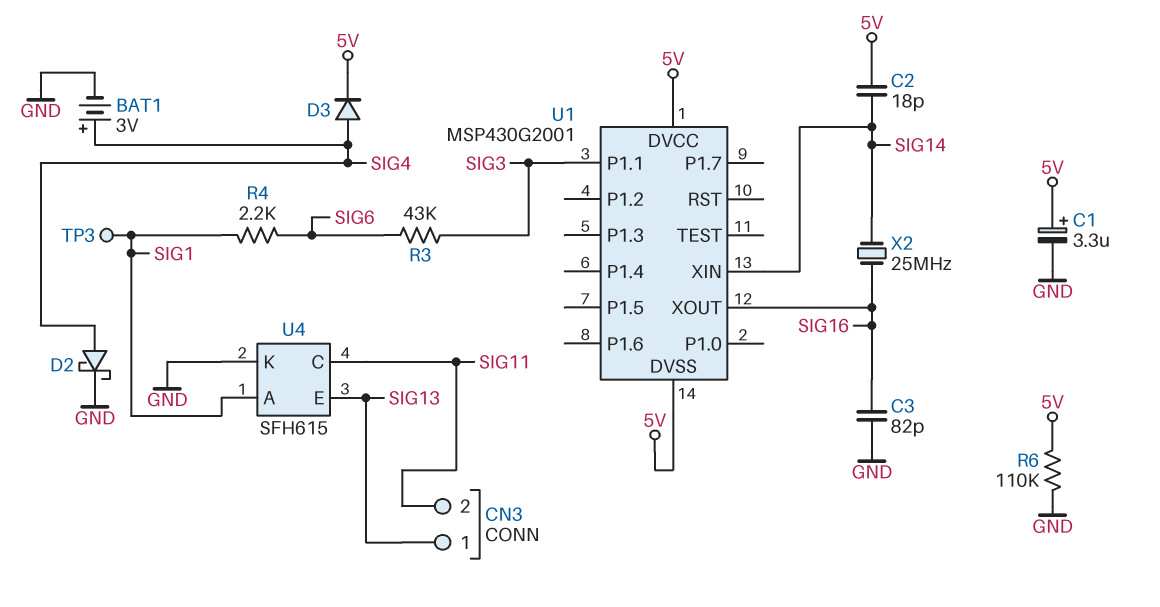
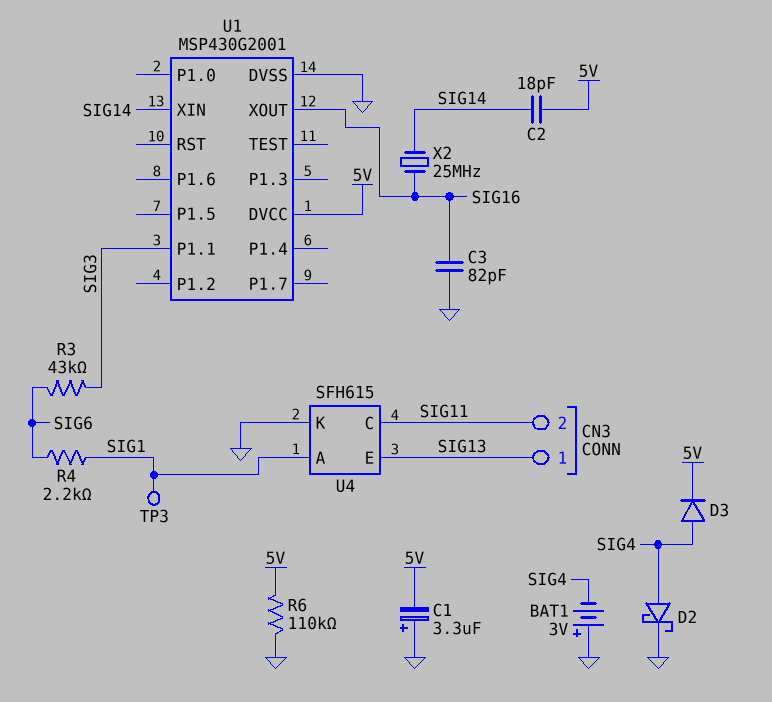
BAT1: 3V (plus SIG4, minus GND) -> 3V (plus GND, minus SIG4)
C1: 3.3uF (plus 5V, minus GND) -> 3.3uF (plus GND, minus 5V)
U1 pin DVSS: 5V -> GND

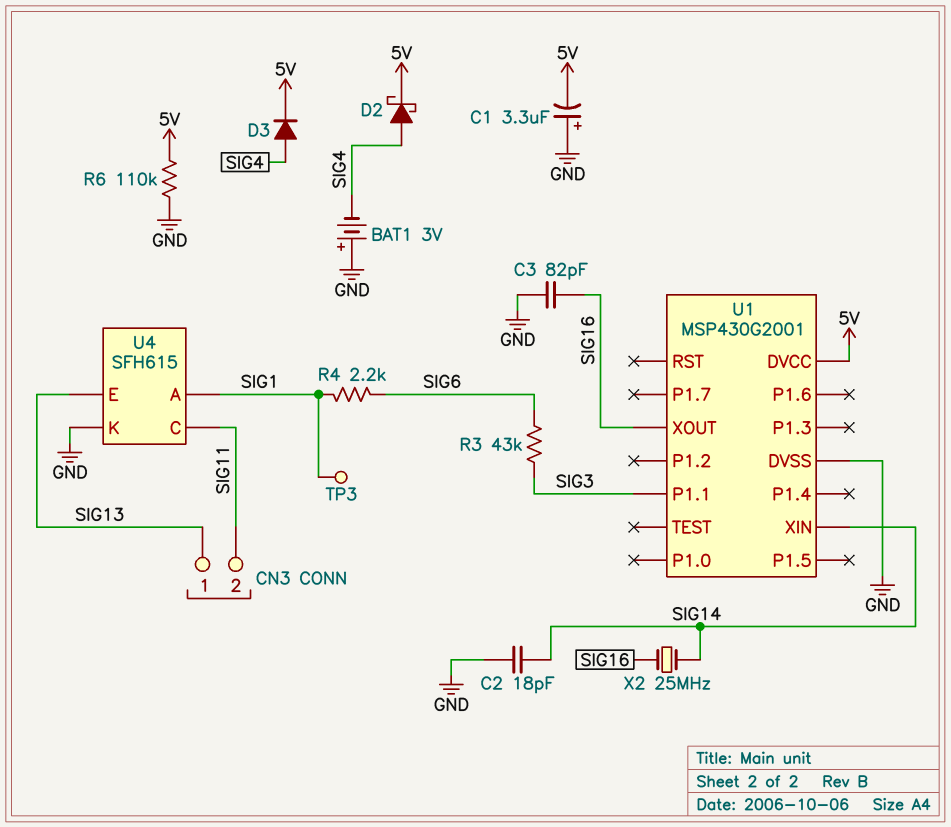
C2: 18pF (5V, SIG14) -> 18pF (GND, SIG14)
D2: schottky (A SIG4, K GND) -> schottky (A SIG4, K 5V)

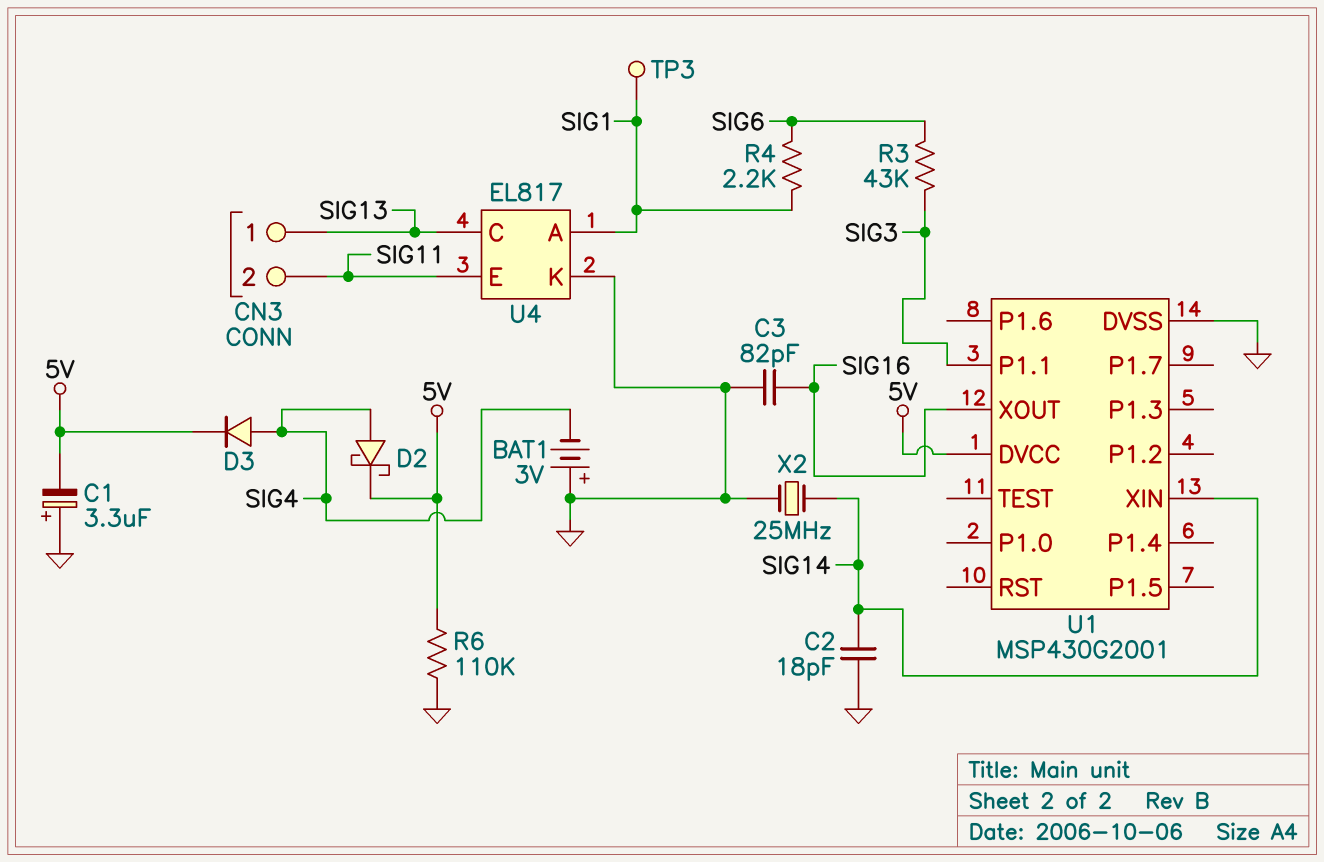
U4: SFH615 -> EL817
U4 pin C: SIG11 -> SIG13
U4 pin E: SIG13 -> SIG11
X2: 25MHz (SIG14, SIG16) -> 25MHz (GND, SIG14)

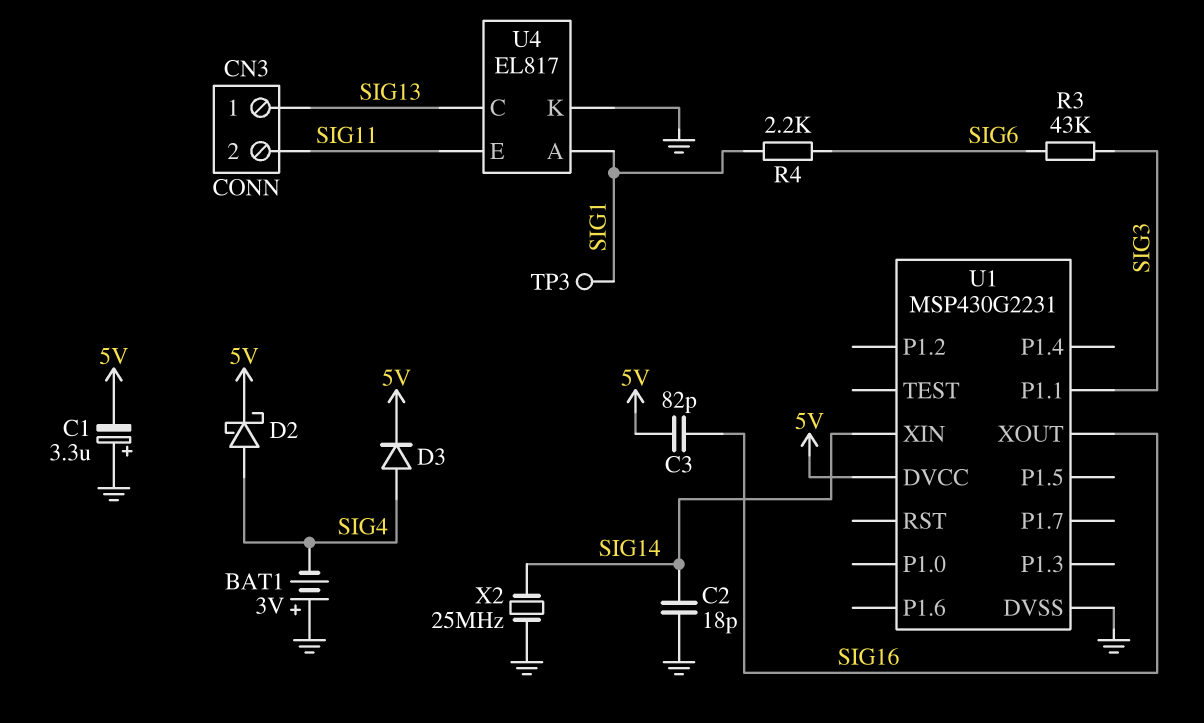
C3: 82pF (GND, SIG16) -> 82pF (5V, SIG16)
R6: 110k (5V, GND) -> none
U1: MSP430G2001 -> MSP430G2231

